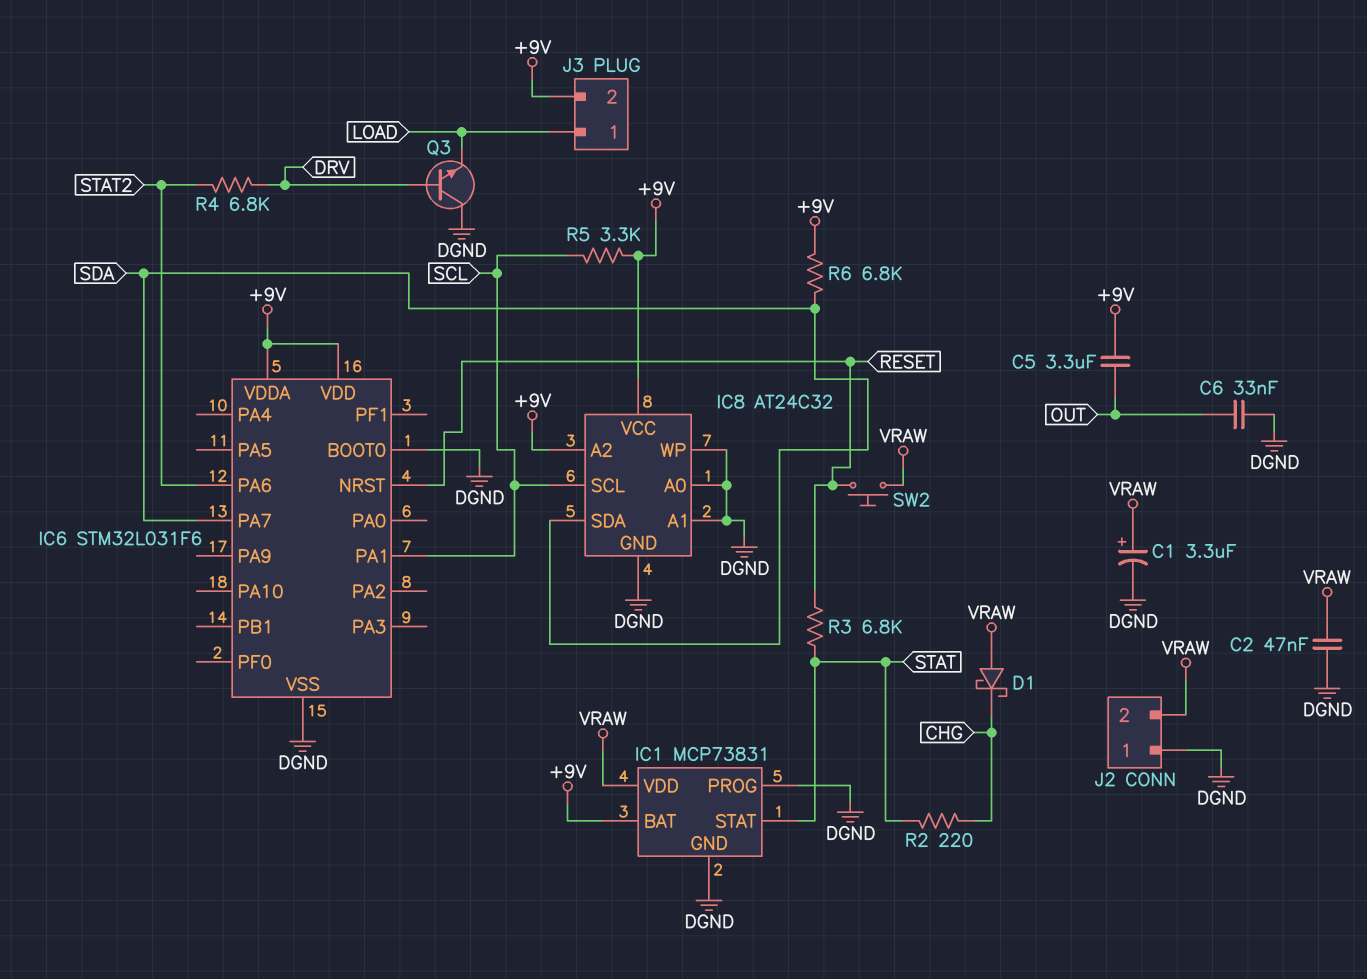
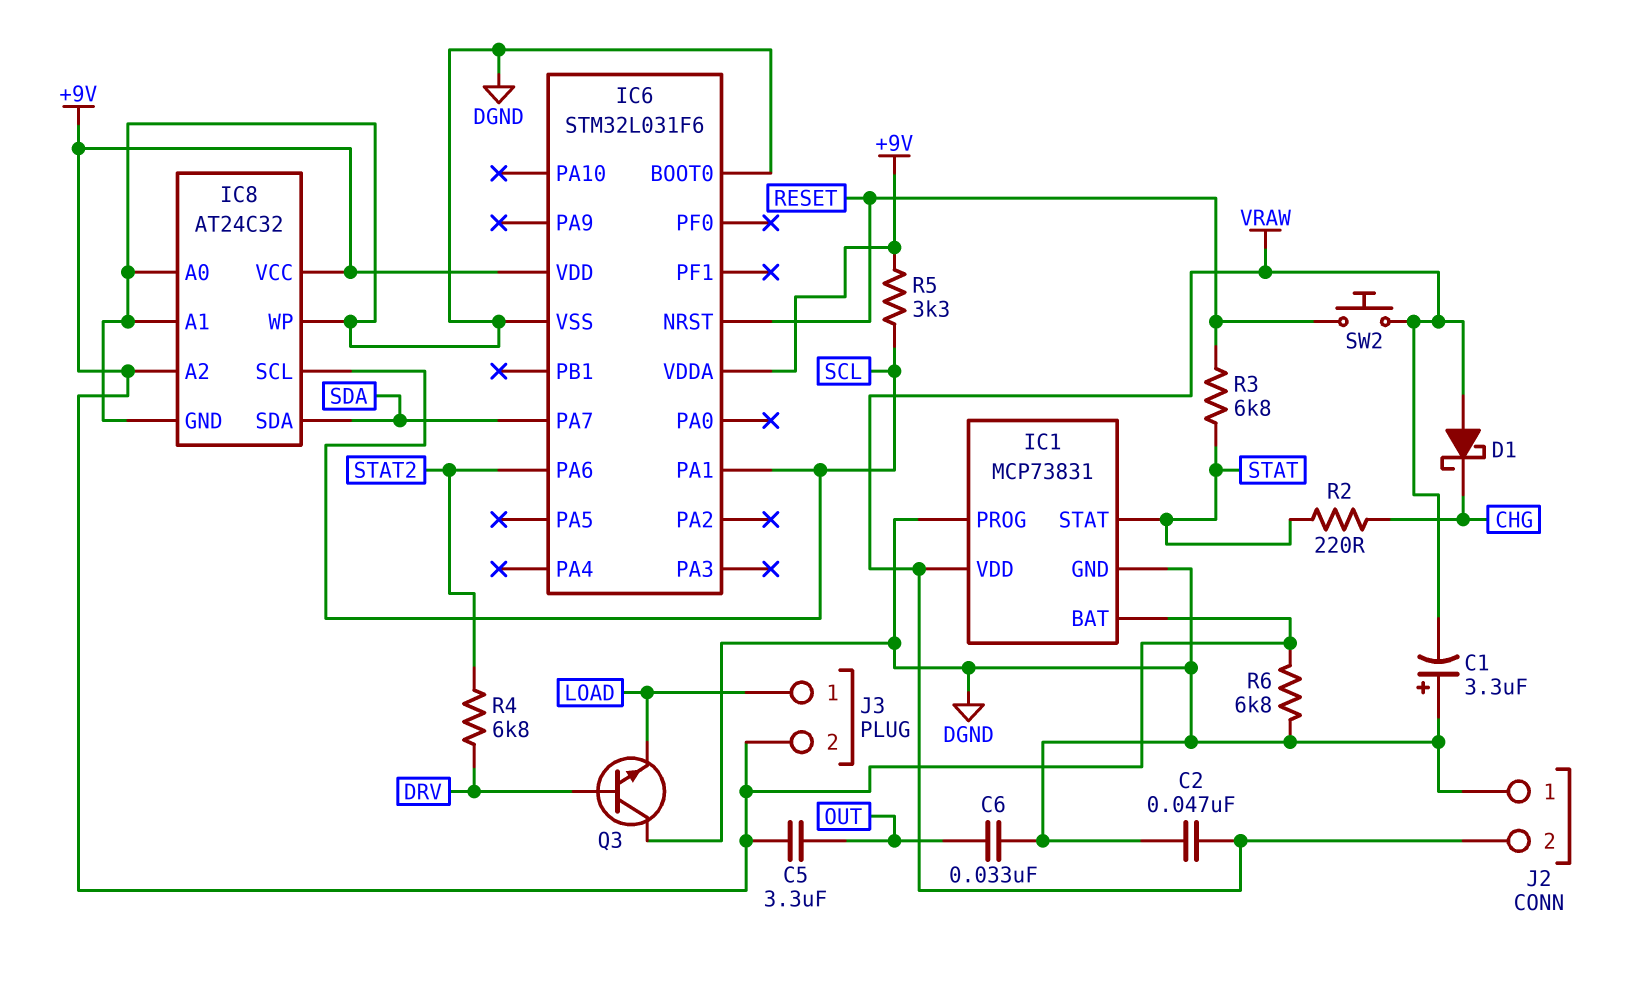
C1: 3.3uF (plus VRAW, minus DGND) -> 3.3uF (plus DGND, minus VRAW)
R6: 6.8k (+9V, SDA) -> 6.8k (+9V, DGND)

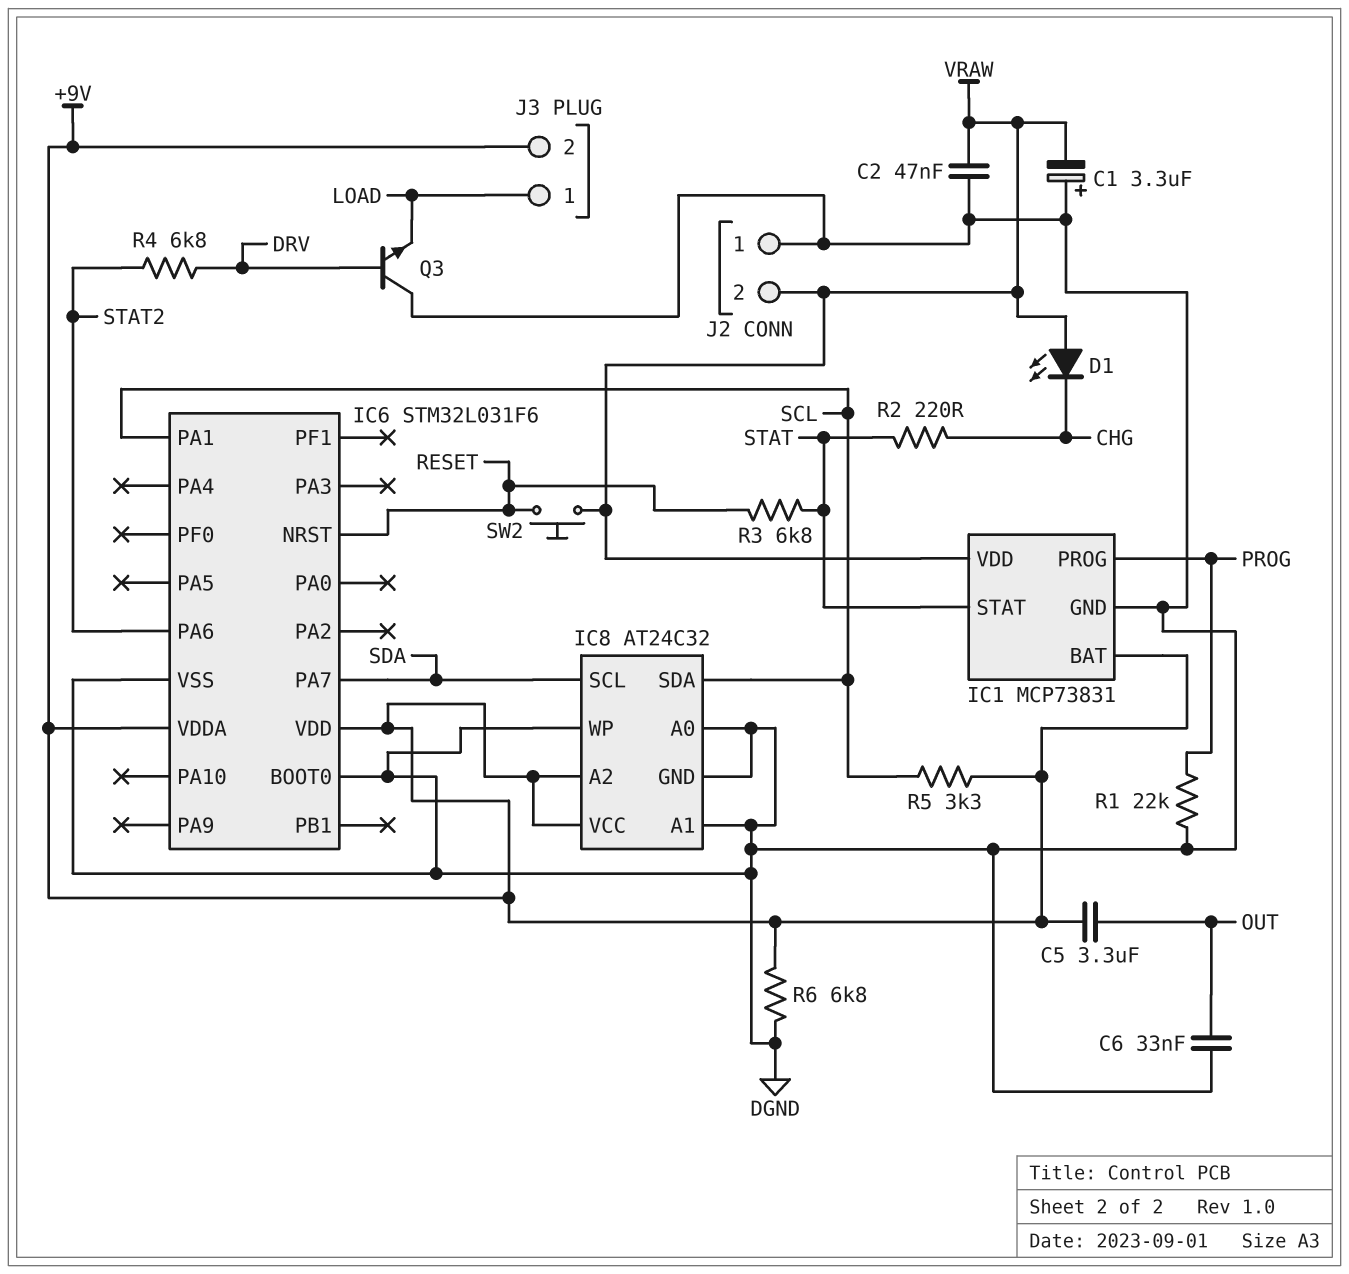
D1: schottky (A VRAW, K CHG) -> LED (A VRAW, K CHG)
IC1 pin PROG: DGND -> PROG
IC8 pin SCL: SCL -> SDA
IC8 pin SDA: SDA -> SCL
R1: none -> 22k (DGND, PROG)

